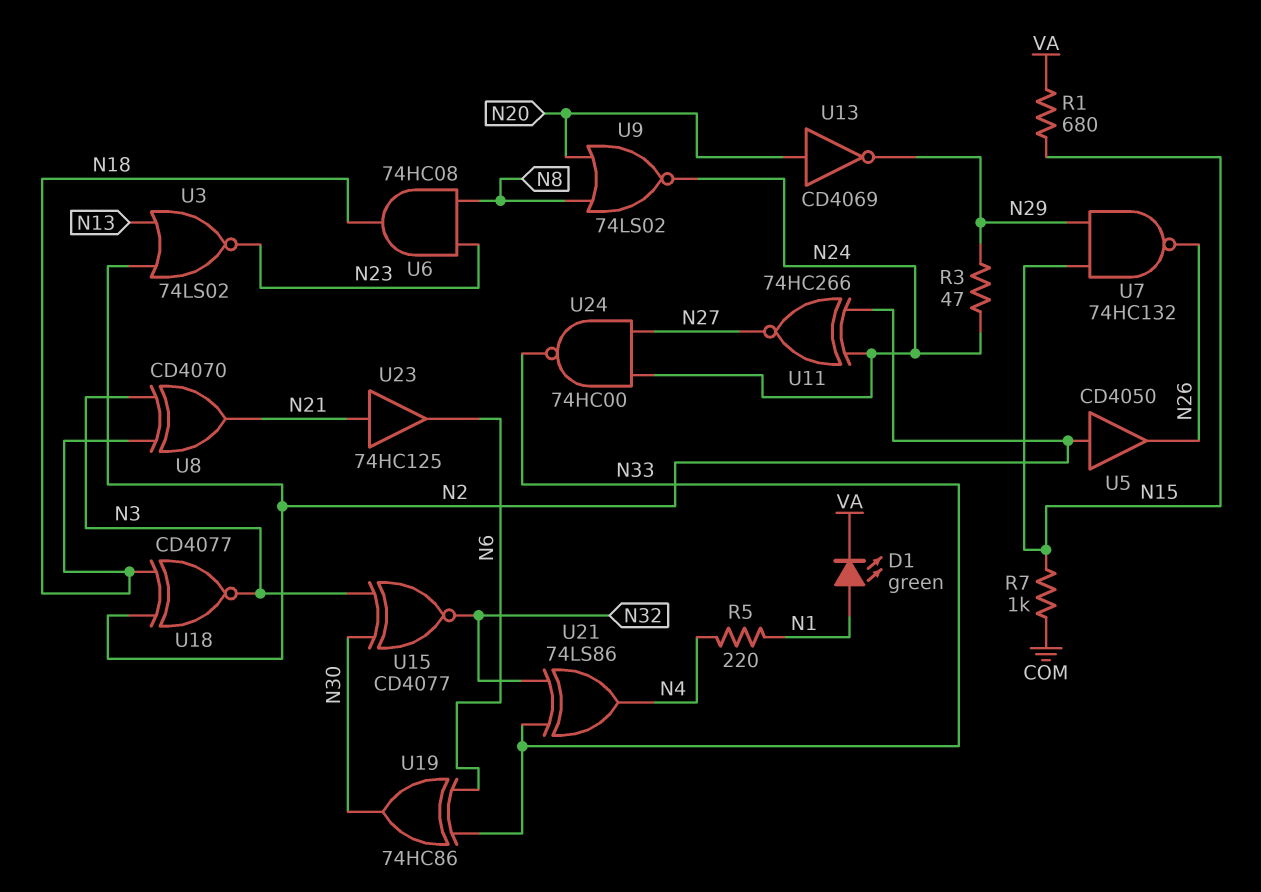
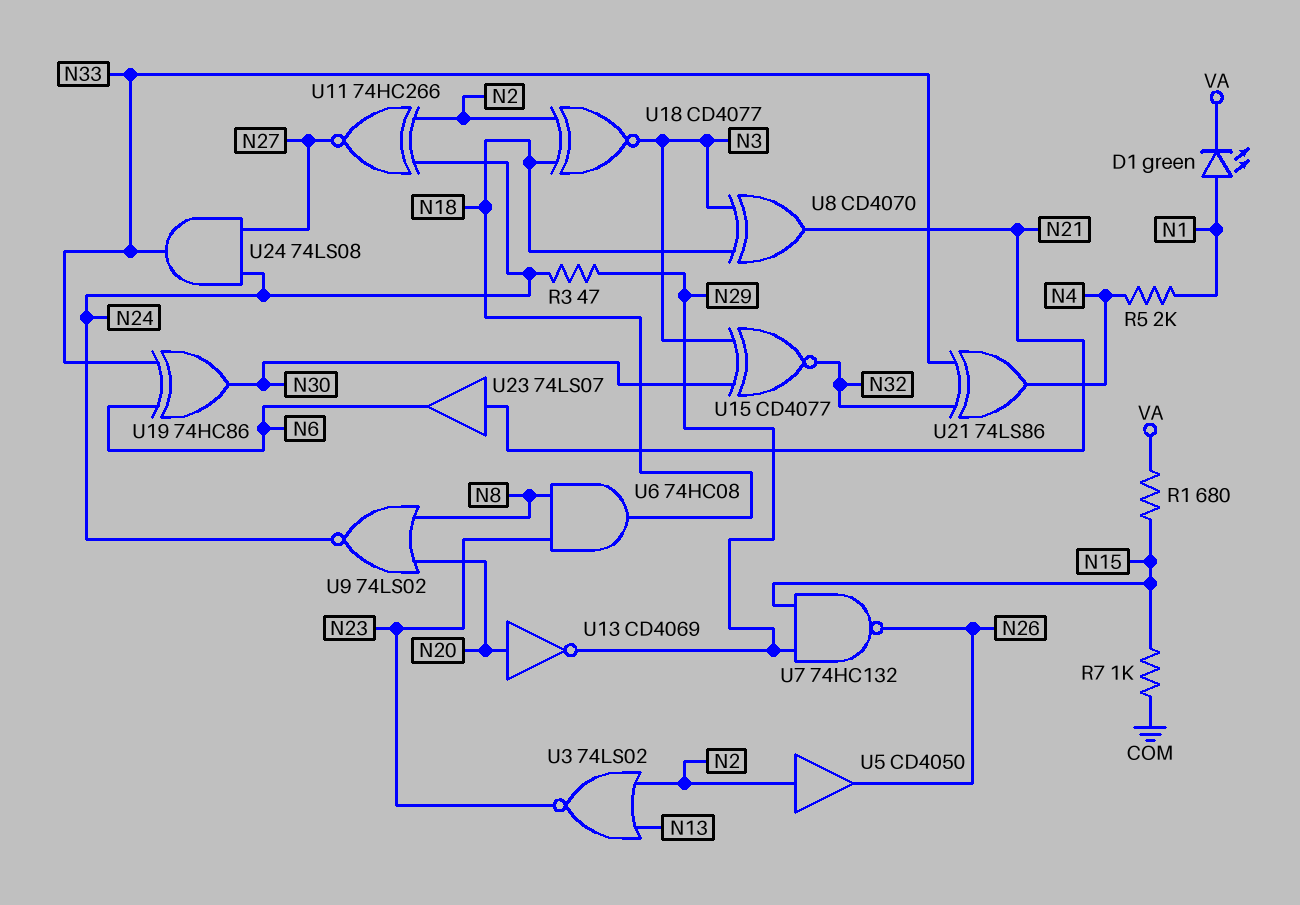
R5: 220 (N1, N4) -> 2k (N1, N4)
U23: buffer 74HC125 (in N21, out N6) -> buffer 74LS07 (in N21, out N6)
U24: NAND 74HC00 (in N24, in N27, out N33) -> AND 74LS08 (in N24, in N27, out N33)

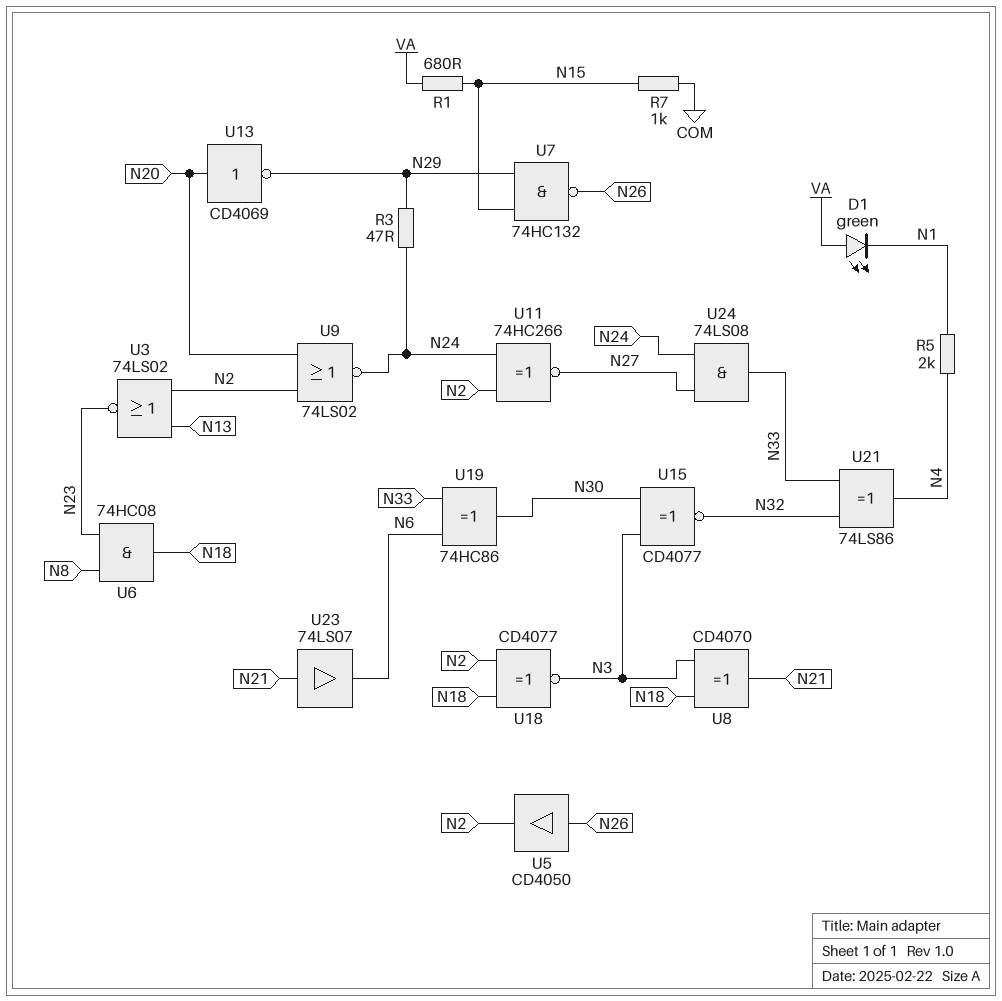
D1: LED green (A N1, K VA) -> LED green (A VA, K N1)
U5: buffer CD4050 (in N2, out N26) -> buffer CD4050 (in N26, out N2)
U9: NOR 74LS02 (in N8, in N20, out N24) -> NOR 74LS02 (in N2, in N20, out N24)

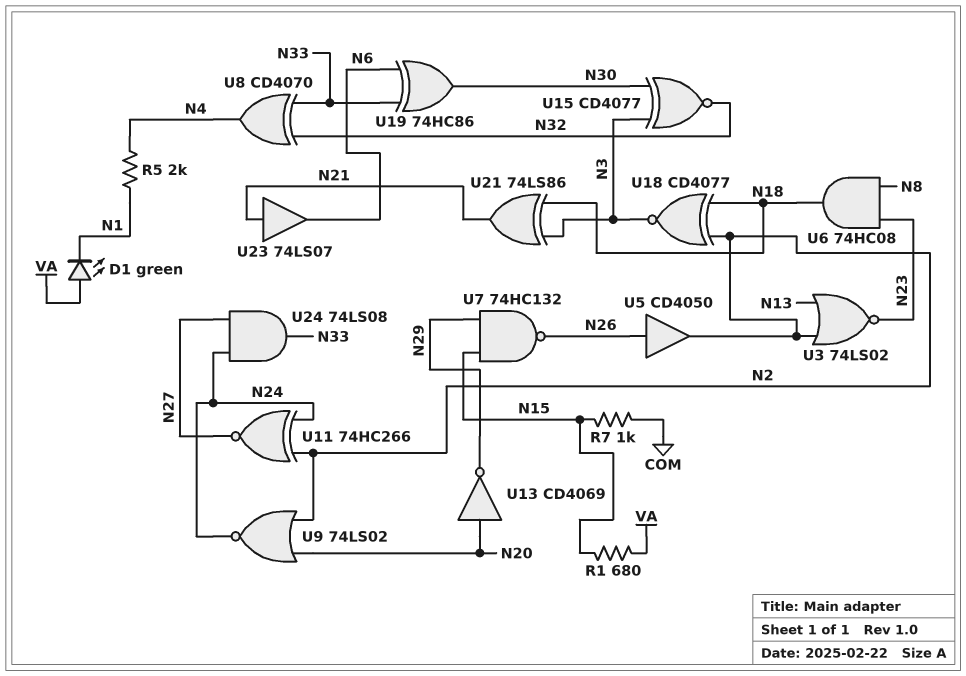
R3: 47 (N24, N29) -> none
U8: XOR CD4070 (in N3, in N18, out N21) -> XOR CD4070 (in N32, in N33, out N4)
U21: XOR 74LS86 (in N32, in N33, out N4) -> XOR 74LS86 (in N3, in N18, out N21)

